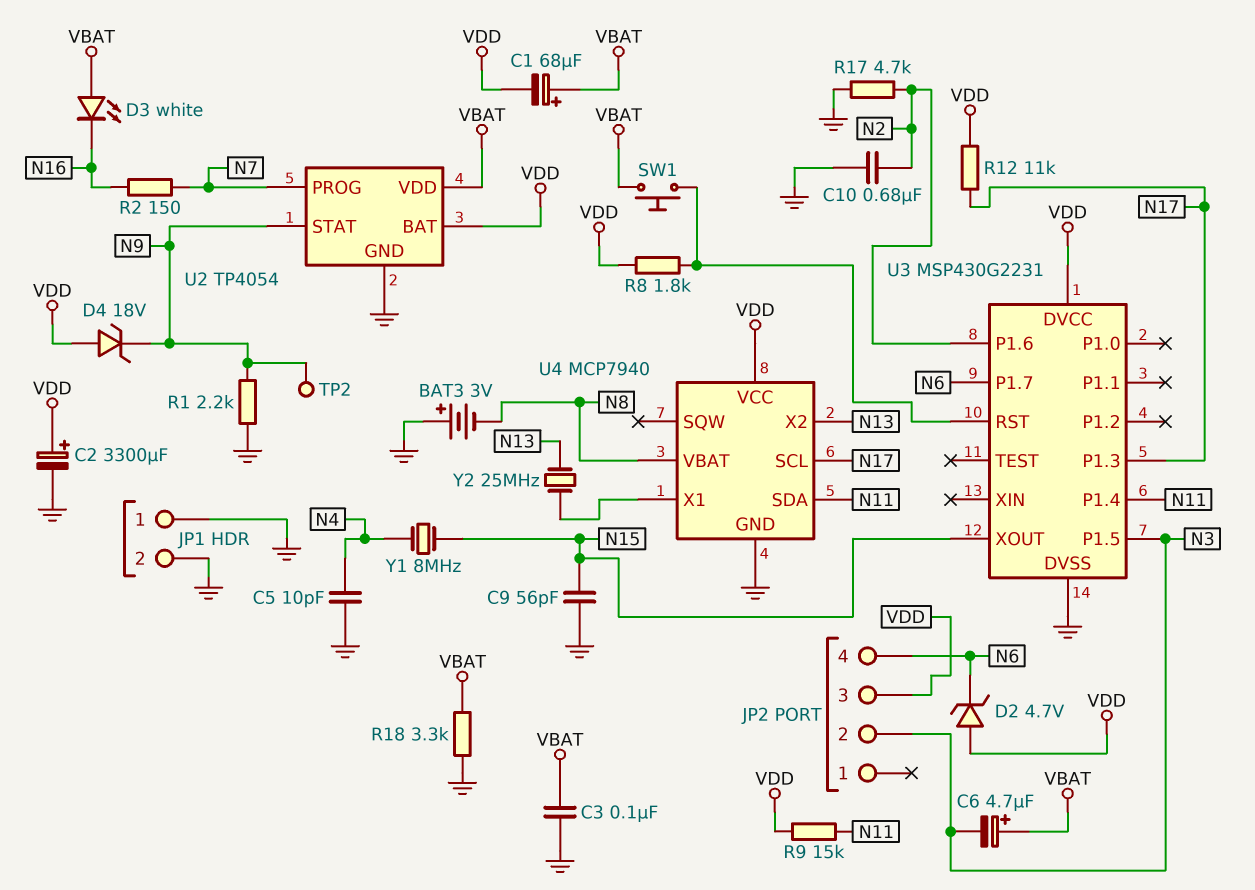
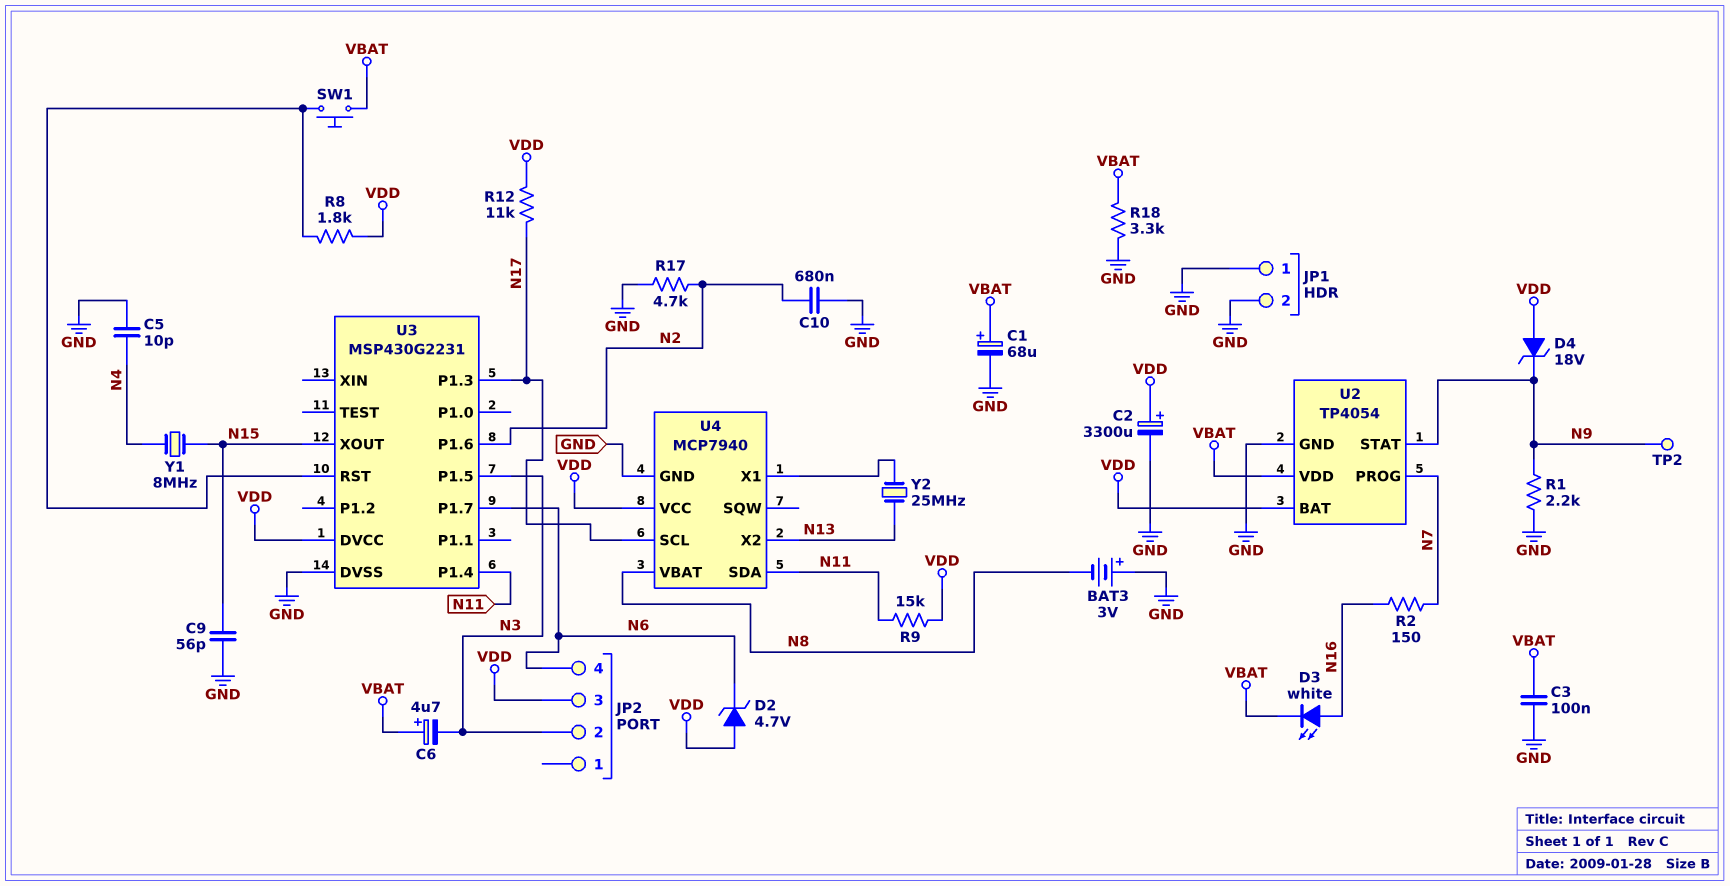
C1: 68uF (plus VBAT, minus VDD) -> 68uF (plus VBAT, minus GND)
D3: LED white (A VBAT, K N16) -> LED white (A N16, K VBAT)

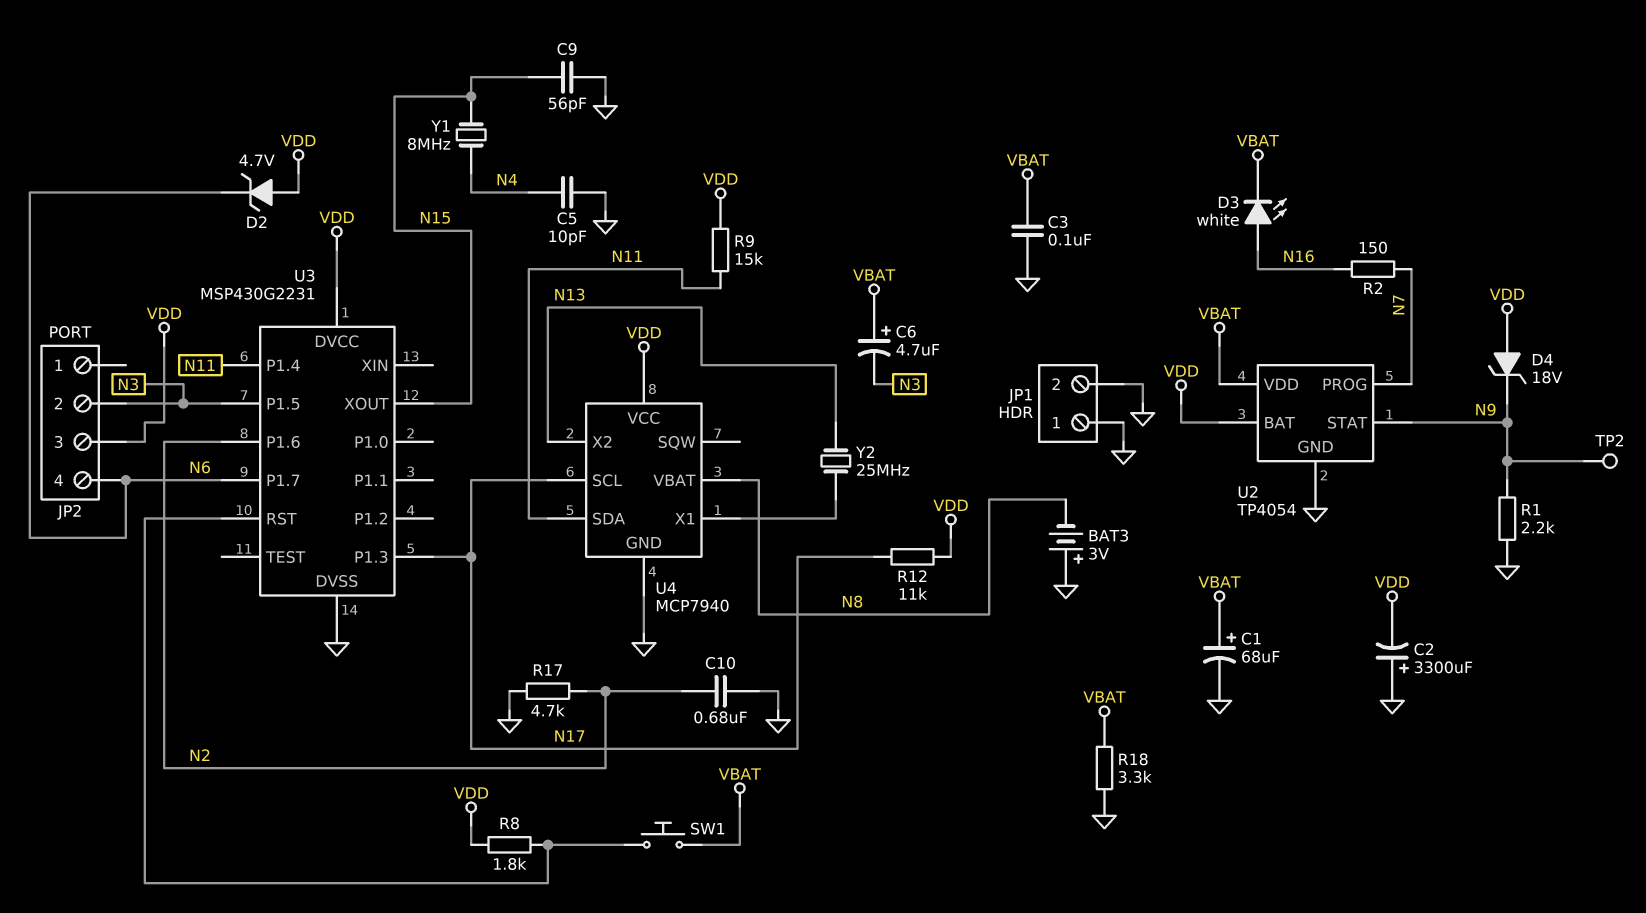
C2: 3300uF (plus VDD, minus GND) -> 3300uF (plus GND, minus VDD)

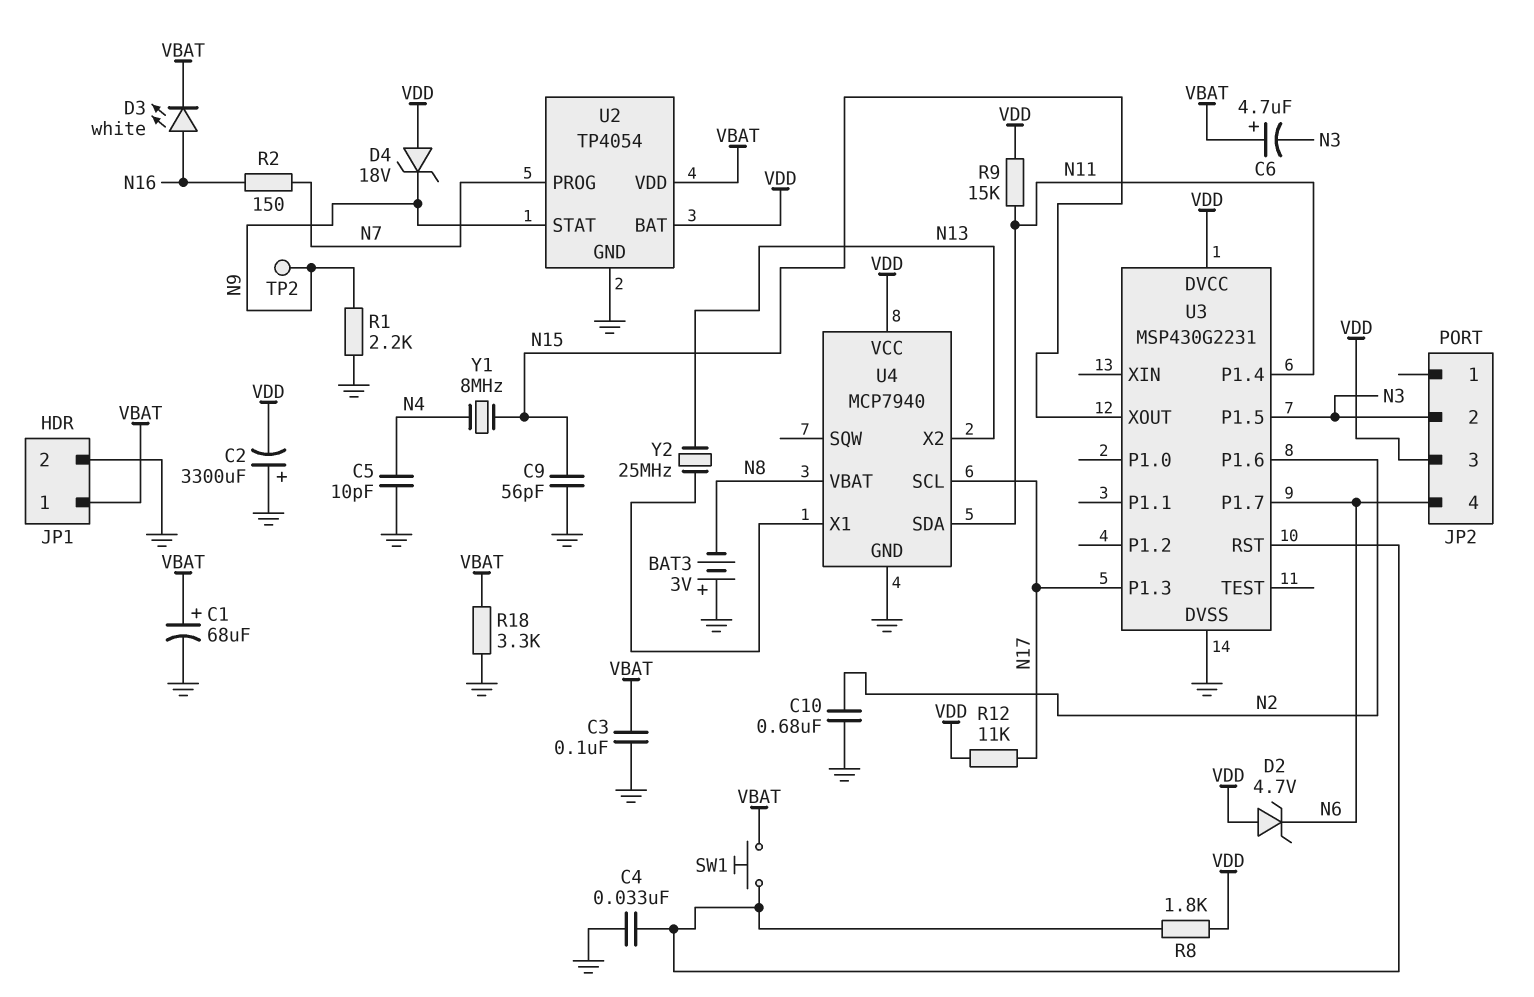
C4: none -> 33nF (GND, U3/RST)
JP1 pin 1: GND -> VBAT
R17: 4.7k (GND, N2) -> none

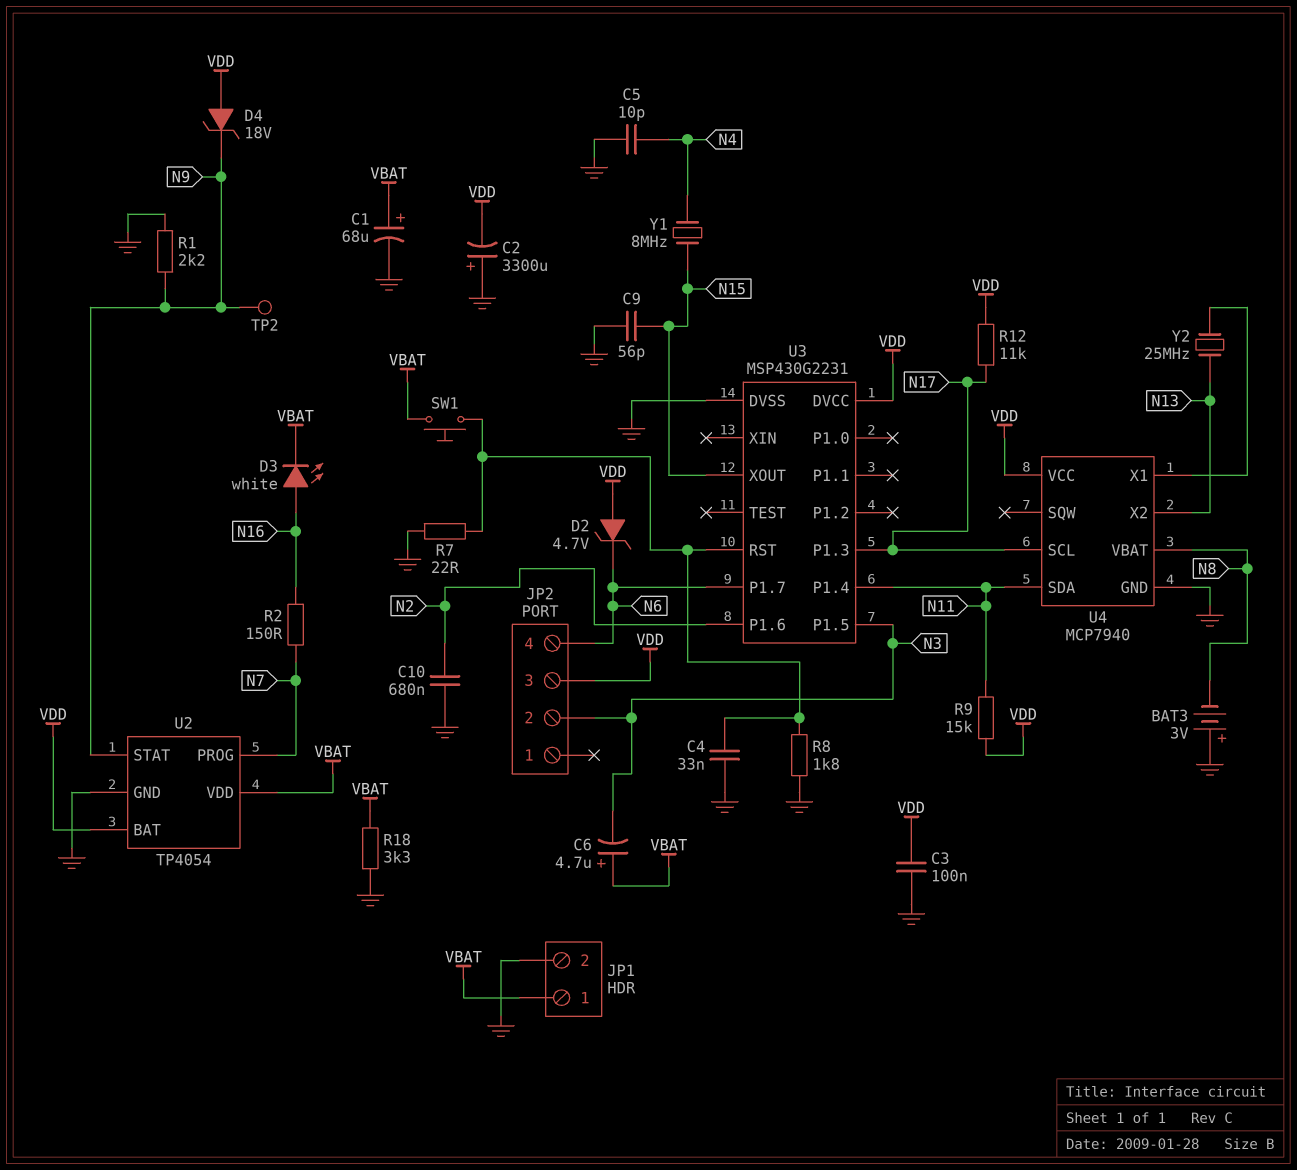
C3: 100nF (GND, VBAT) -> 100nF (GND, VDD)
R7: none -> 22 (GND, U3/RST)
R8: 1.8k (U3/RST, VDD) -> 1.8k (GND, U3/RST)

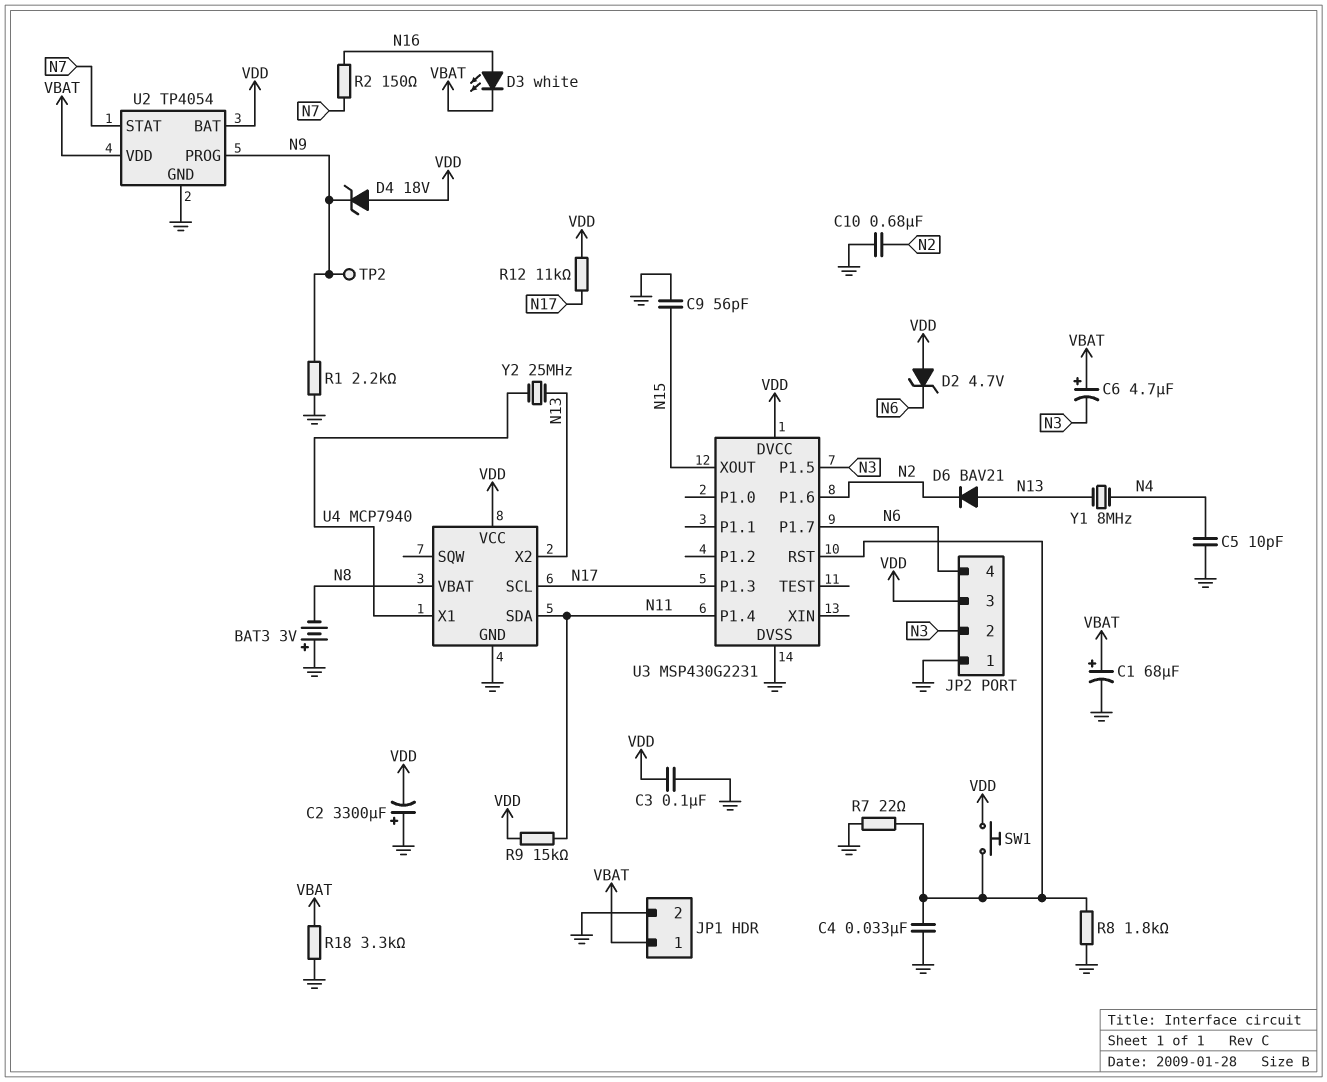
D6: none -> diode BAV21 (A N13, K N2)
JP2 pin 1: none -> GND
SW1: button (U3/RST, VBAT) -> button (U3/RST, VDD)
U2 pin PROG: N7 -> N9
U2 pin STAT: N9 -> N7
Y1: 8MHz (N4, N15) -> 8MHz (N4, N13)

